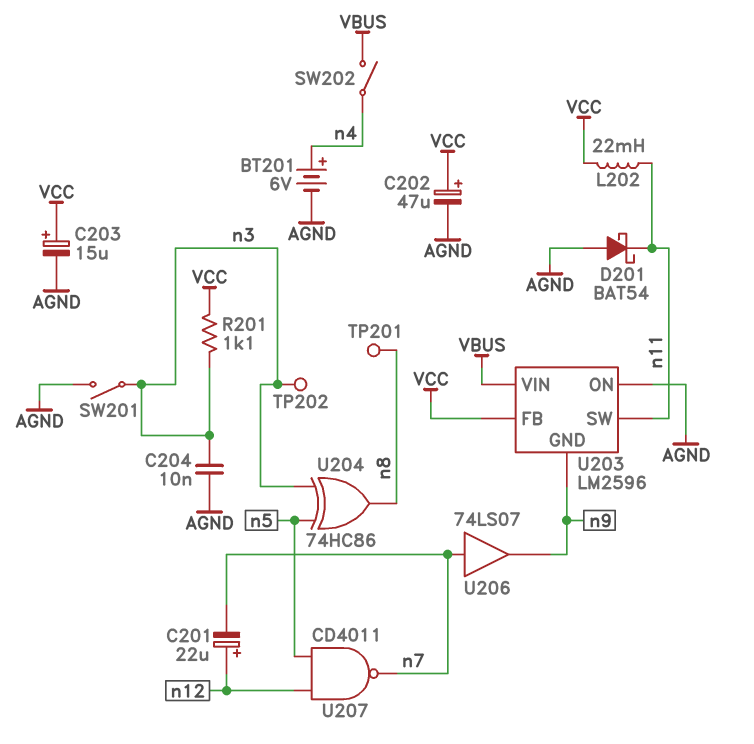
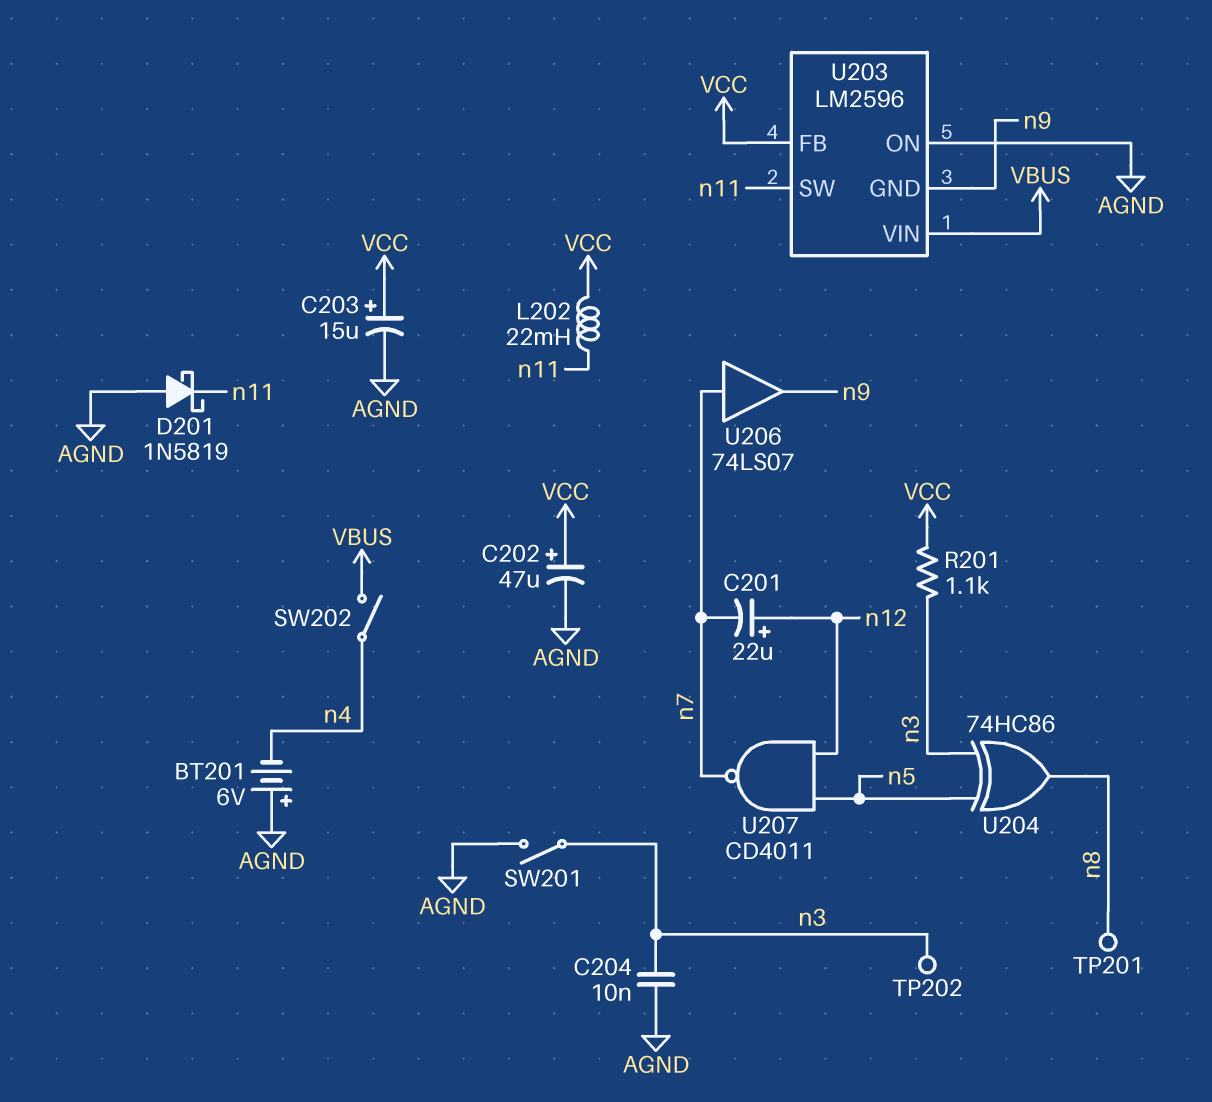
BT201: 6V (plus n4, minus AGND) -> 6V (plus AGND, minus n4)
D201: schottky BAT54 (A AGND, K n11) -> schottky 1N5819 (A AGND, K n11)

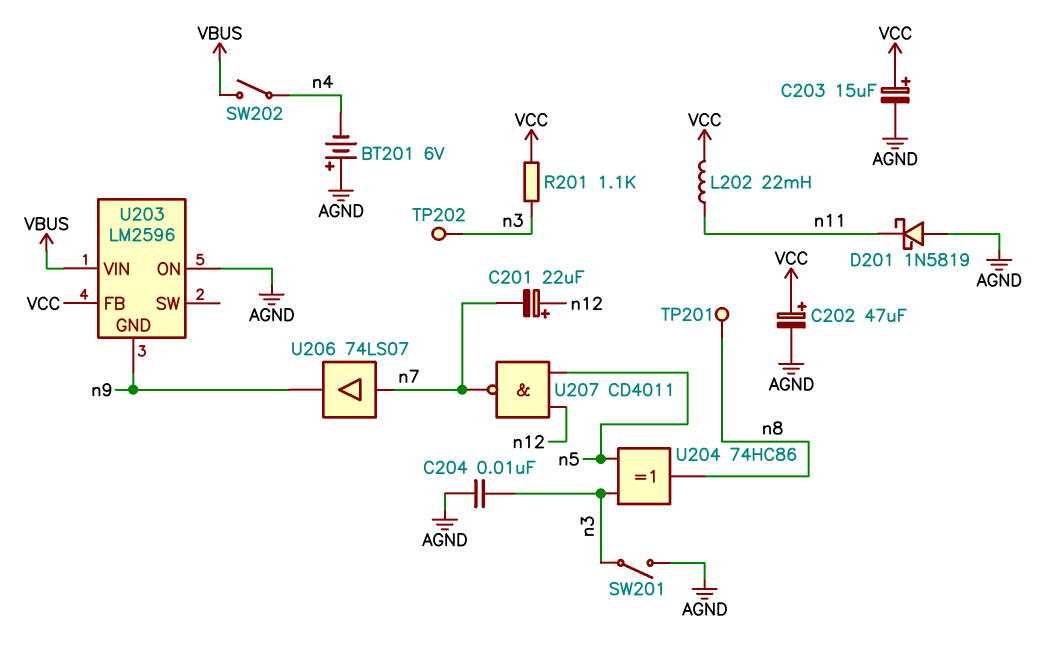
U203 pin SW: n11 -> none

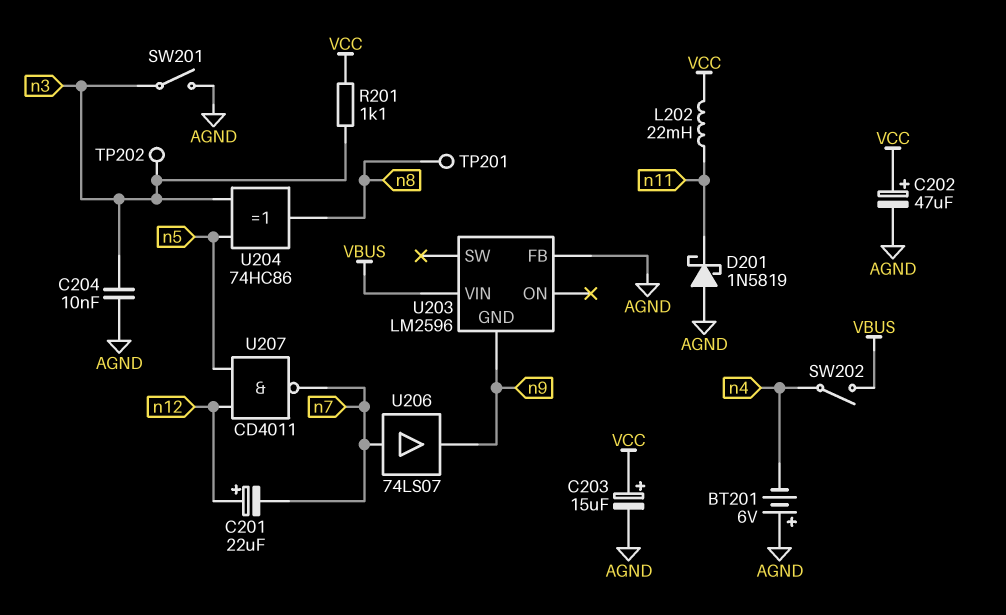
U203 pin FB: VCC -> AGND
U203 pin ON: AGND -> none

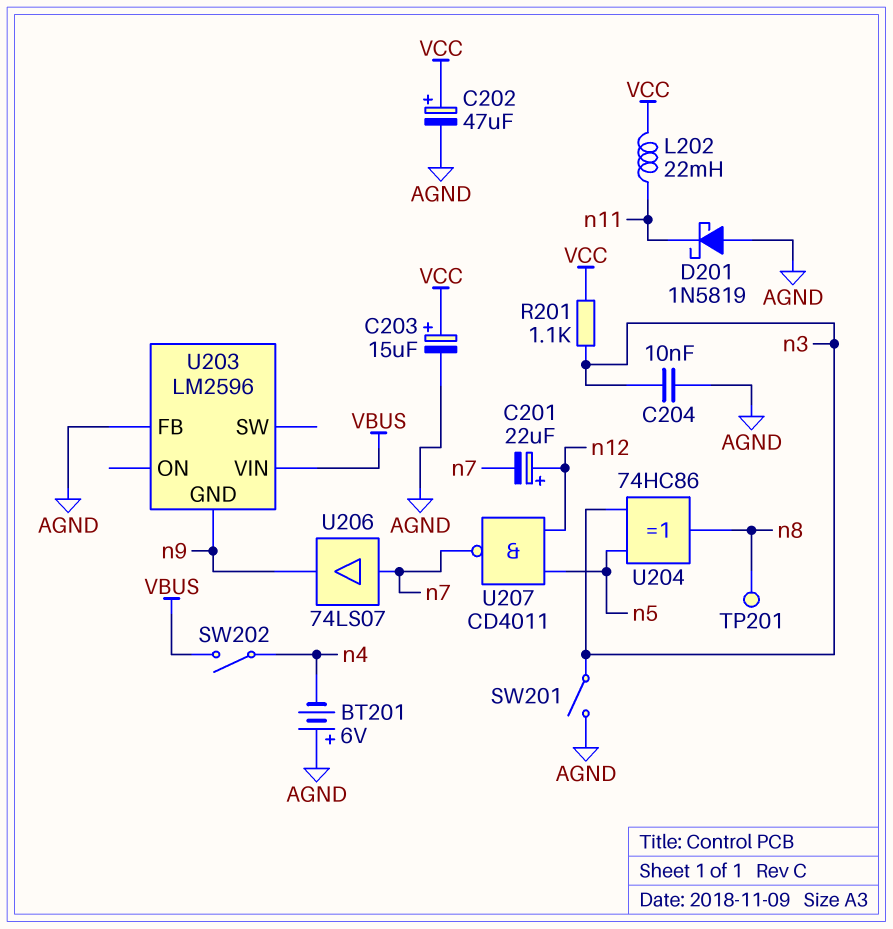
TP202: test point (n3) -> none

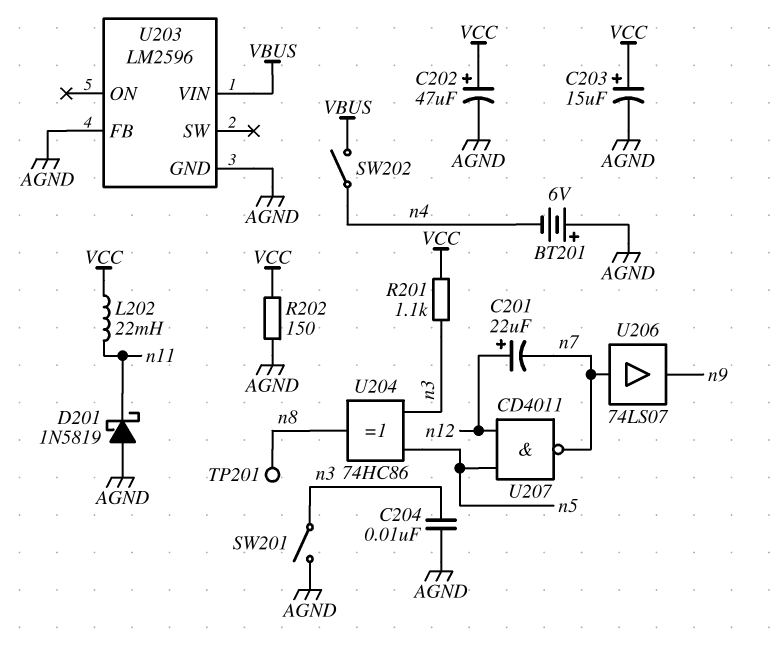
R202: none -> 150 (AGND, VCC)
U203 pin GND: n9 -> AGND

